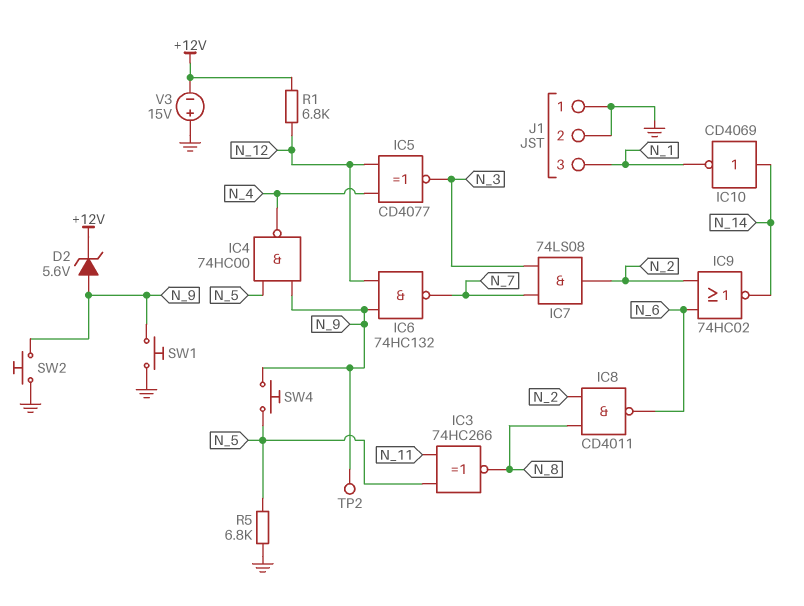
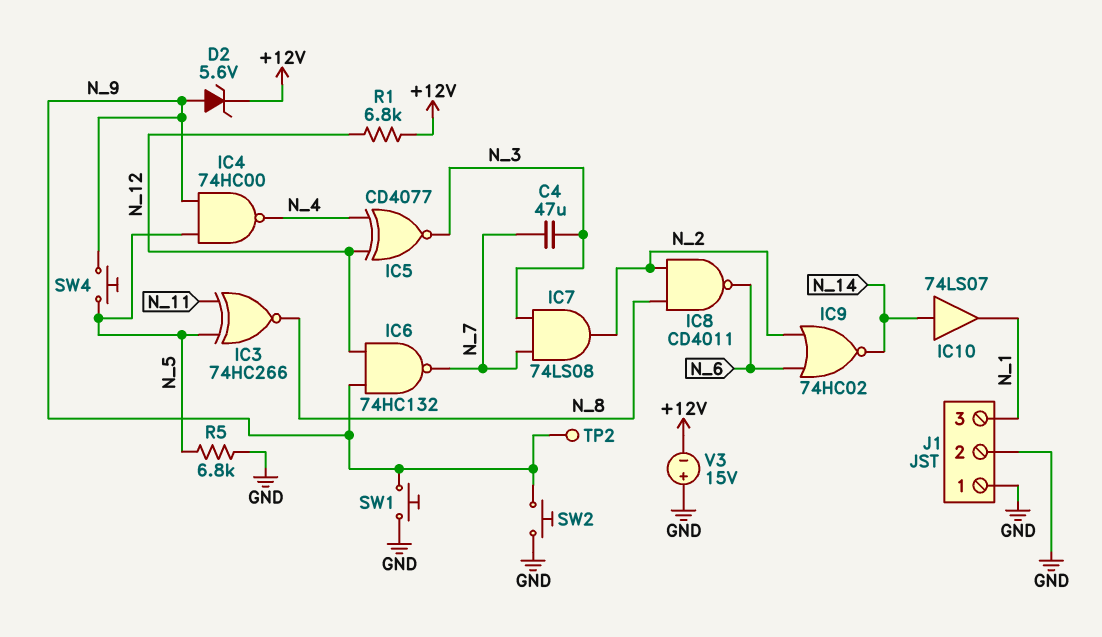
C4: none -> 47uF (N_3, N_7)
IC10: NOT CD4069 (in N_14, out N_1) -> buffer 74LS07 (in N_14, out N_1)

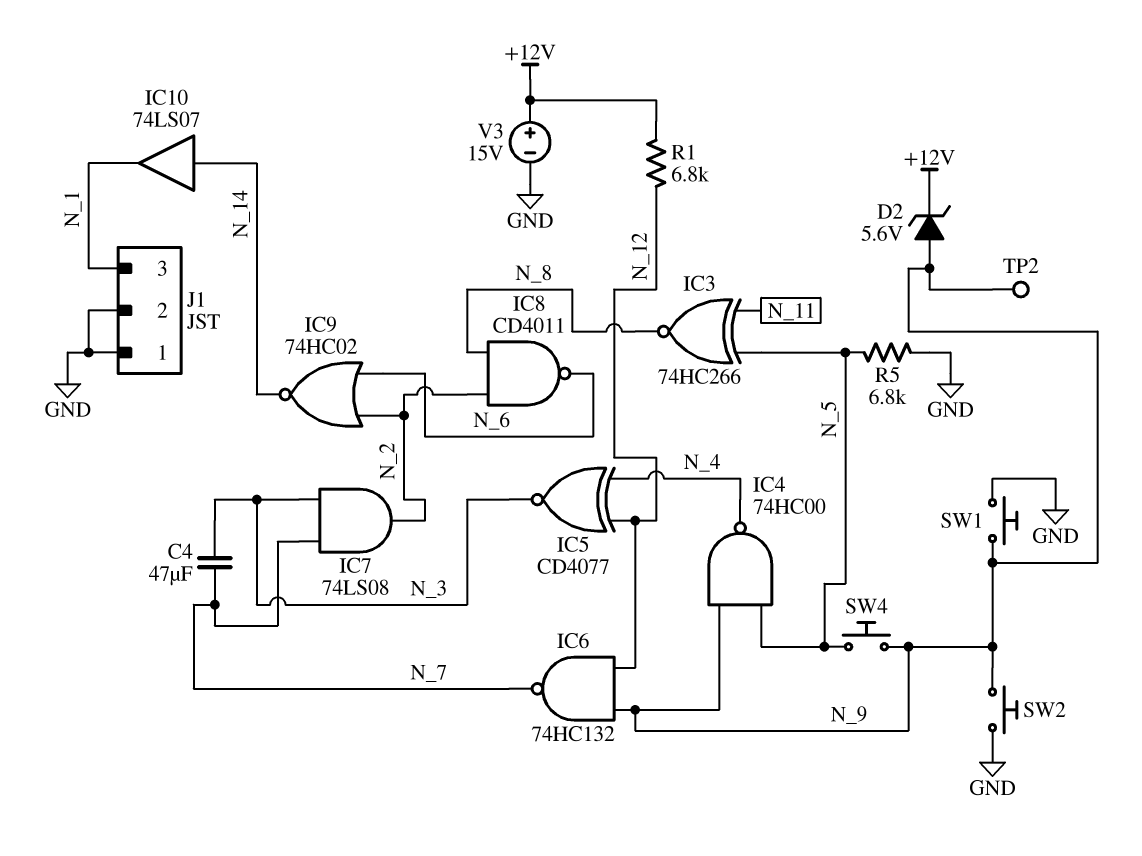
V3: 15V (plus GND, minus +12V) -> 15V (plus +12V, minus GND)

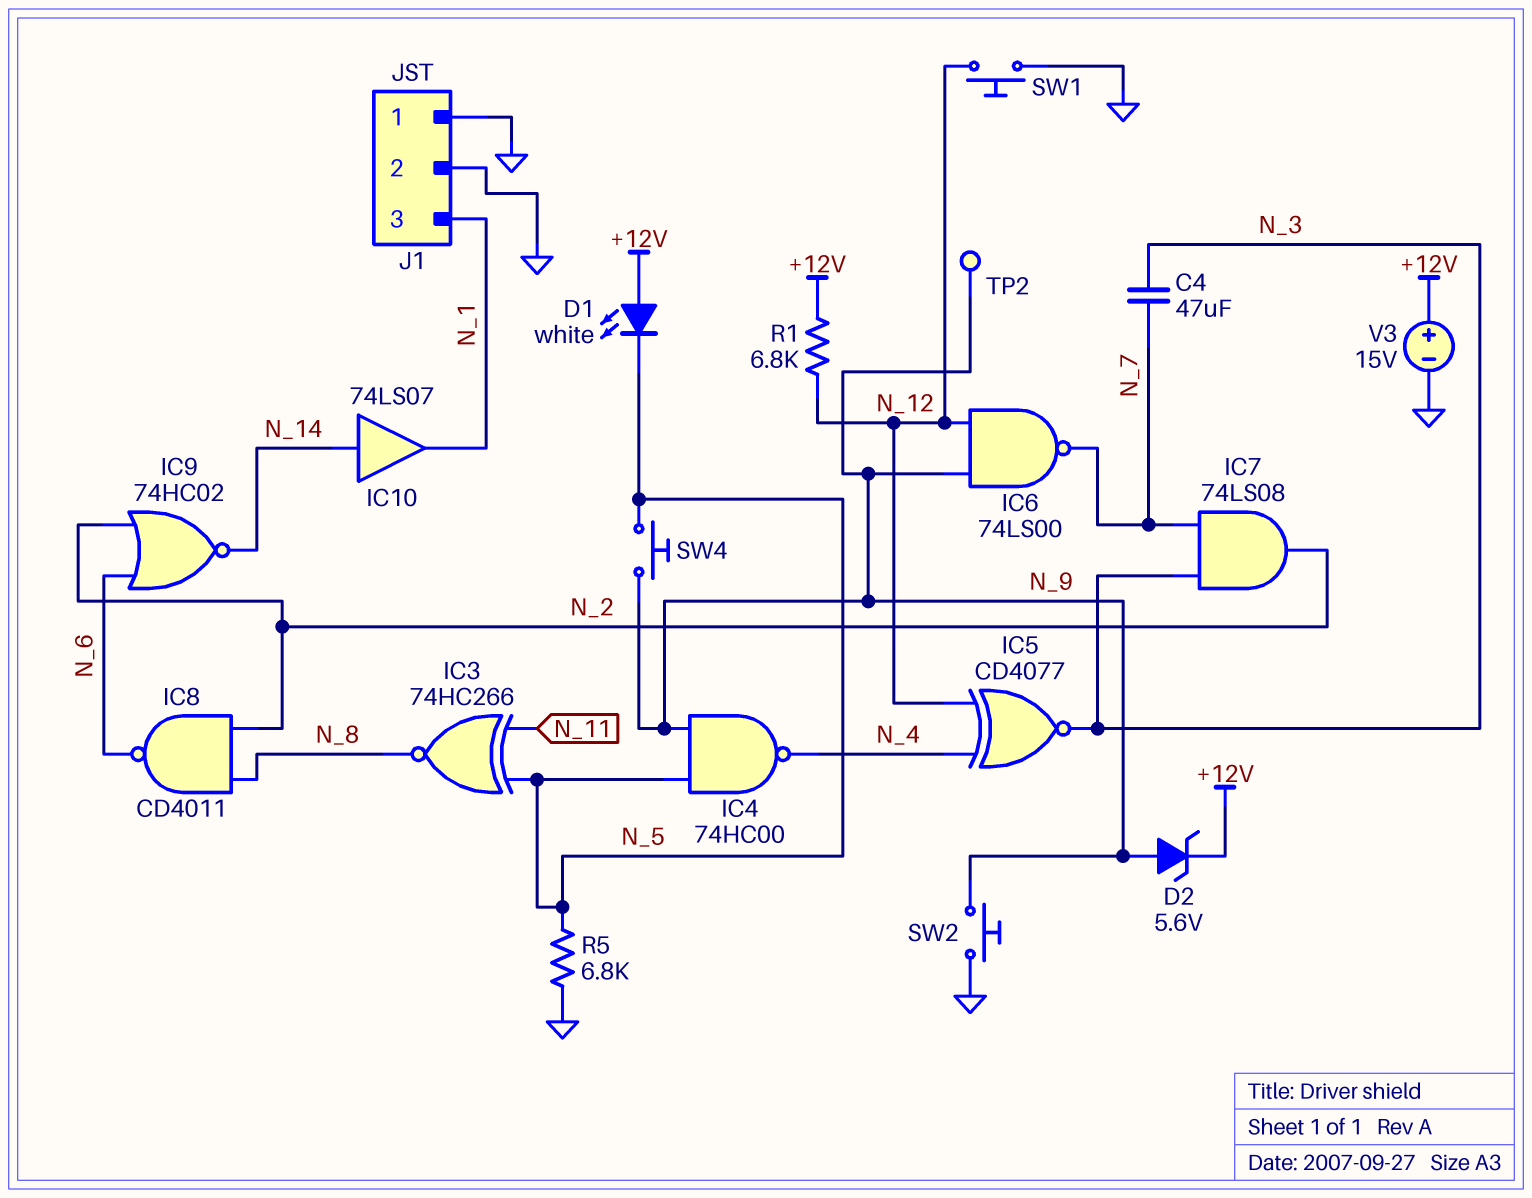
D1: none -> LED white (A +12V, K N_5)
IC6: NAND 74HC132 (in N_9, in N_12, out N_7) -> NAND 74LS00 (in N_9, in N_12, out N_7)
SW1: button (GND, N_9) -> button (GND, N_12)

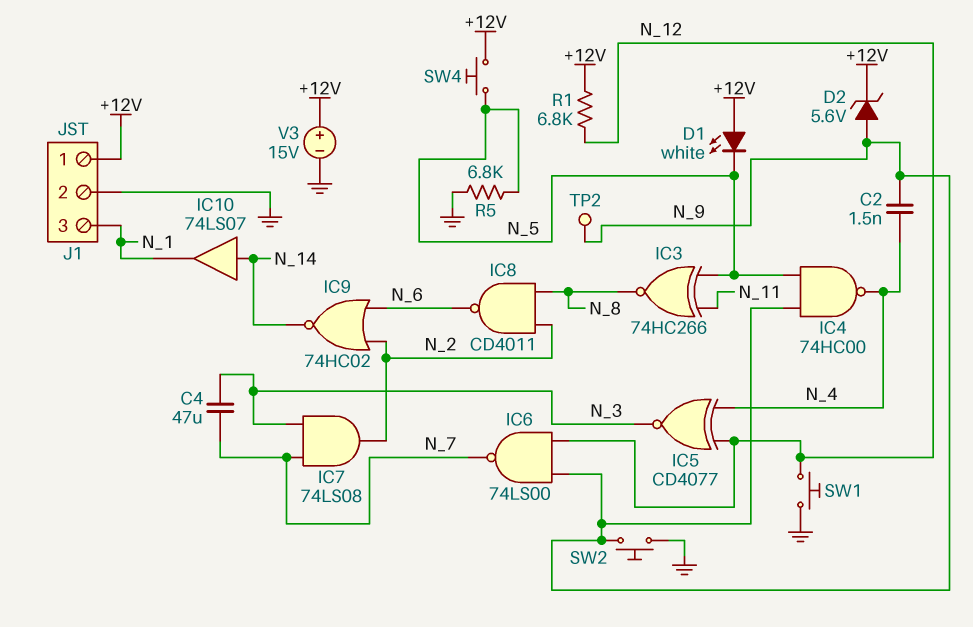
C2: none -> 1.5nF (N_4, N_9)
J1 pin 1: GND -> +12V
SW4: button (N_5, N_9) -> button (+12V, N_5)

